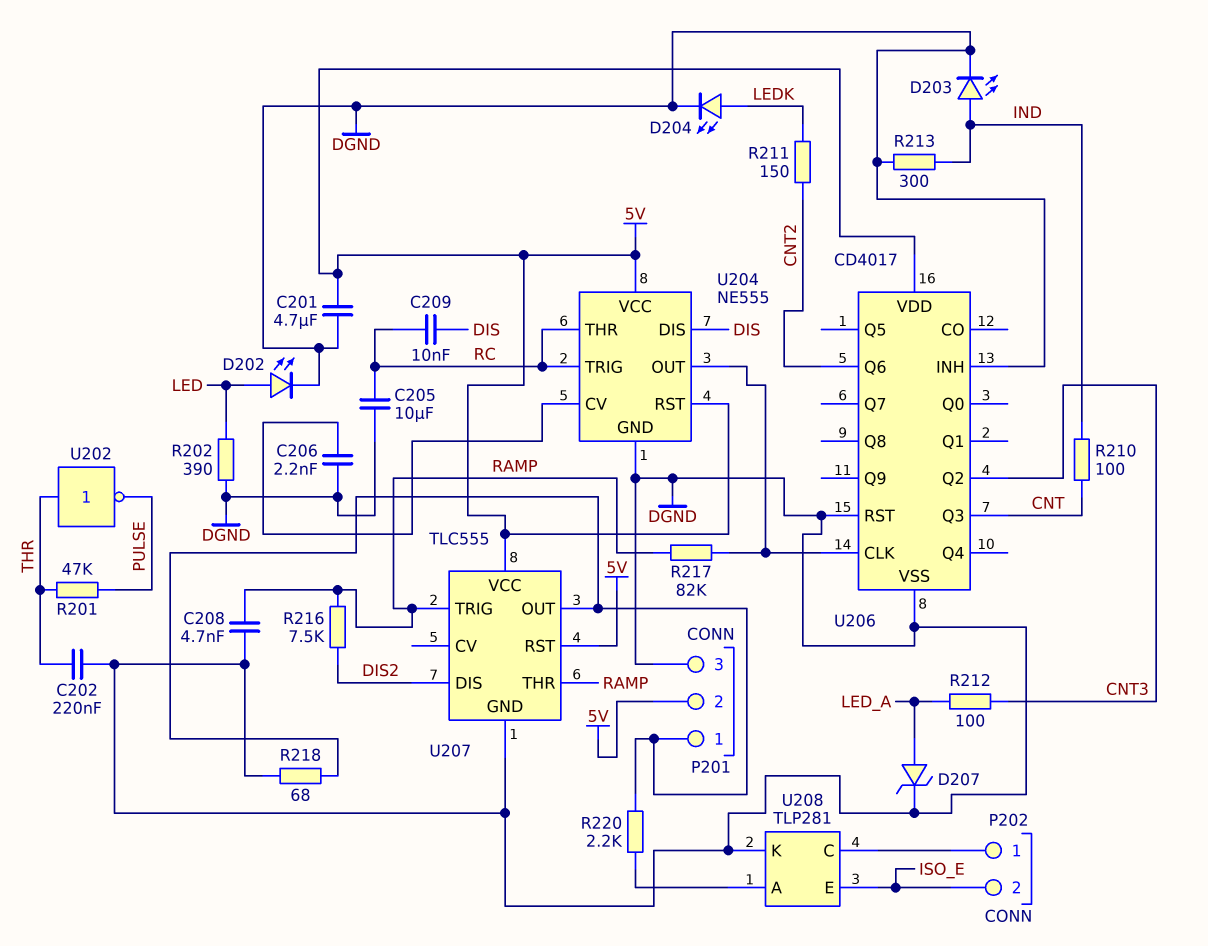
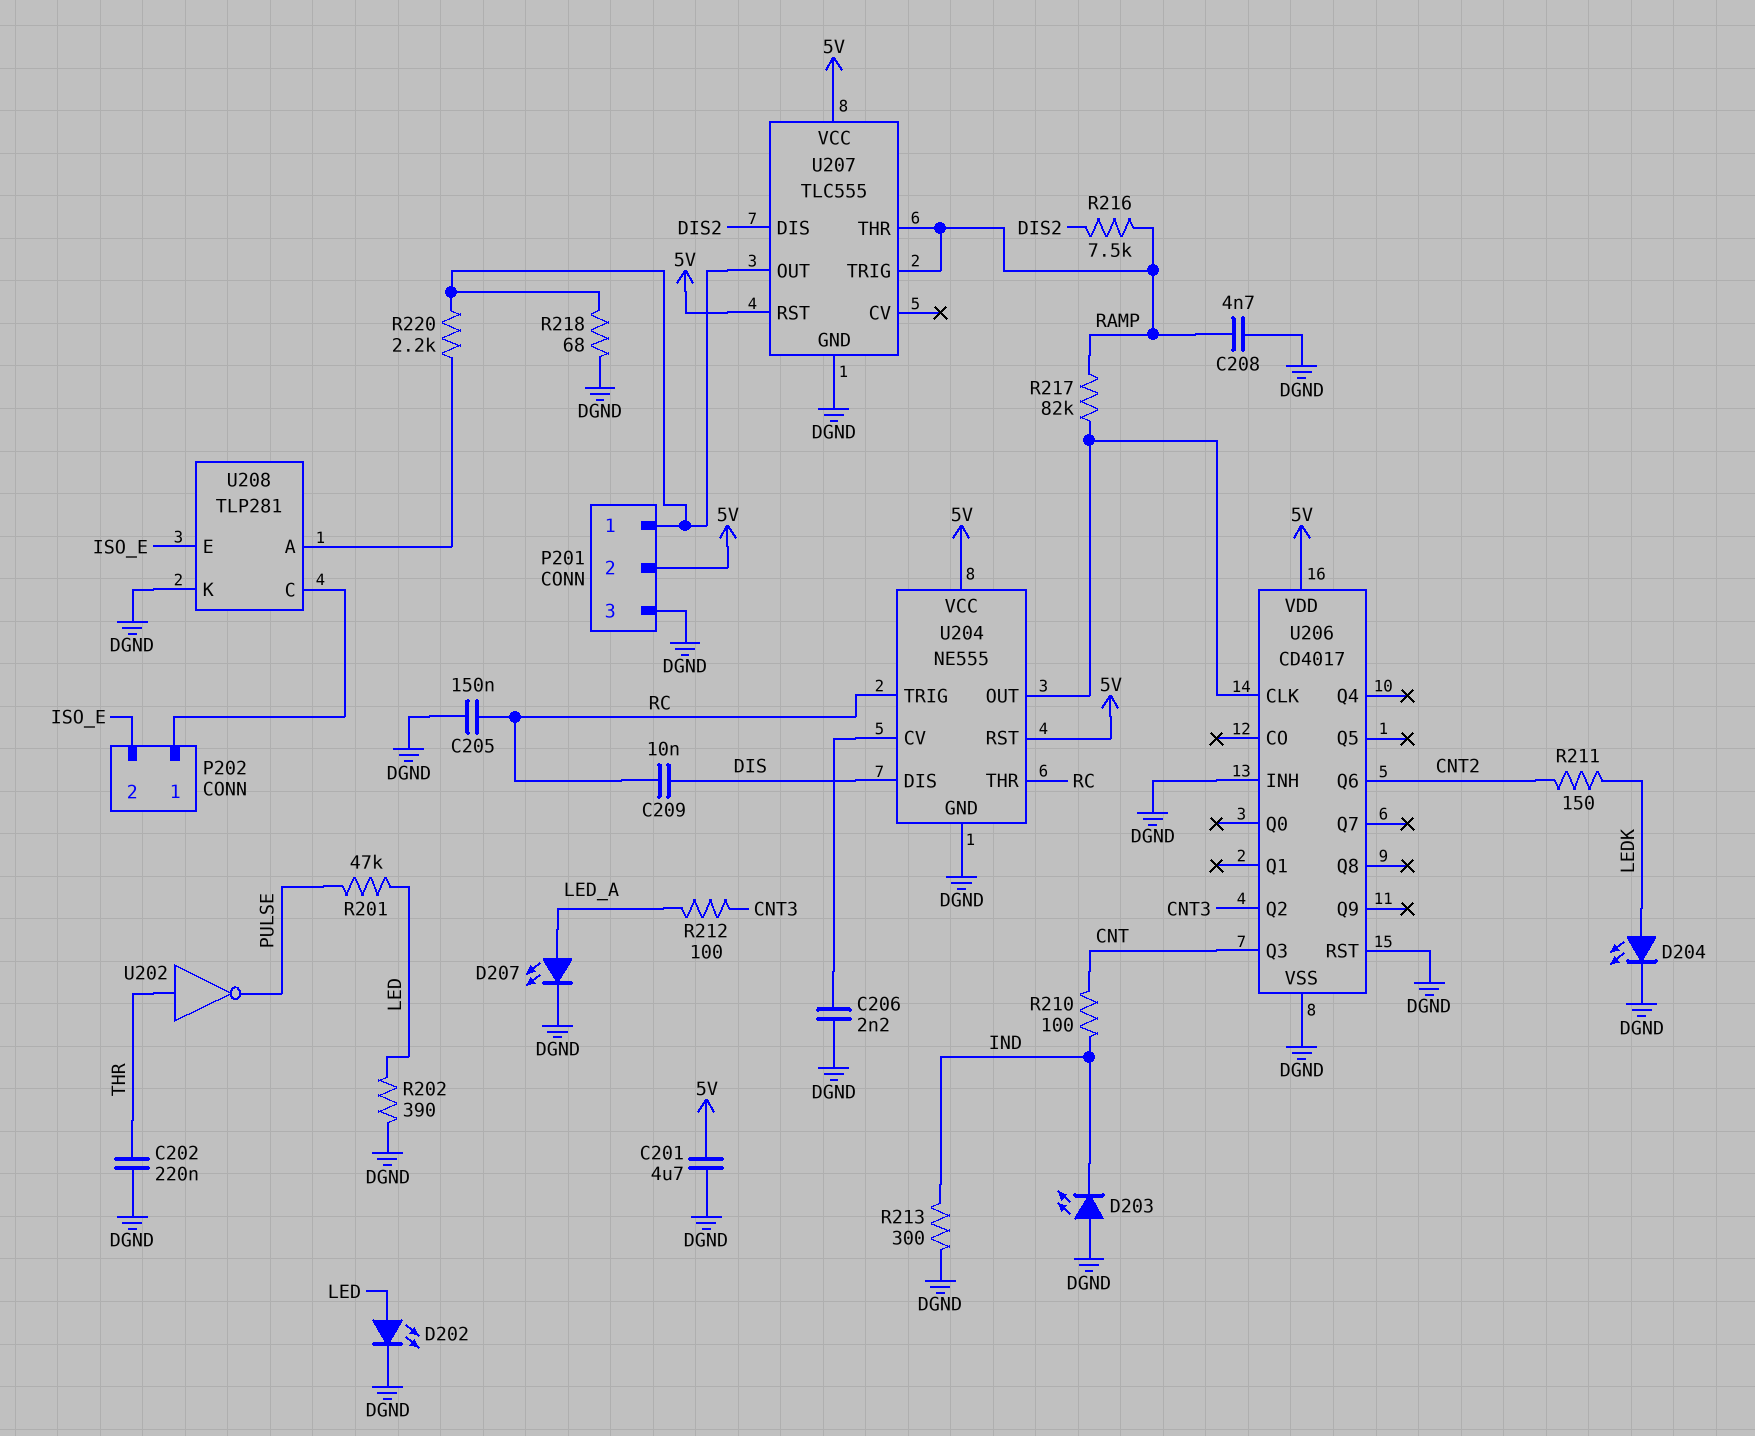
C205: 10uF (DGND, RC) -> 150nF (DGND, RC)
D203: LED (A IND, K DGND) -> LED (A DGND, K IND)
D207: zener (A LED_A, K DGND) -> LED (A LED_A, K DGND)
R201: 47k (PULSE, THR) -> 47k (LED, PULSE)

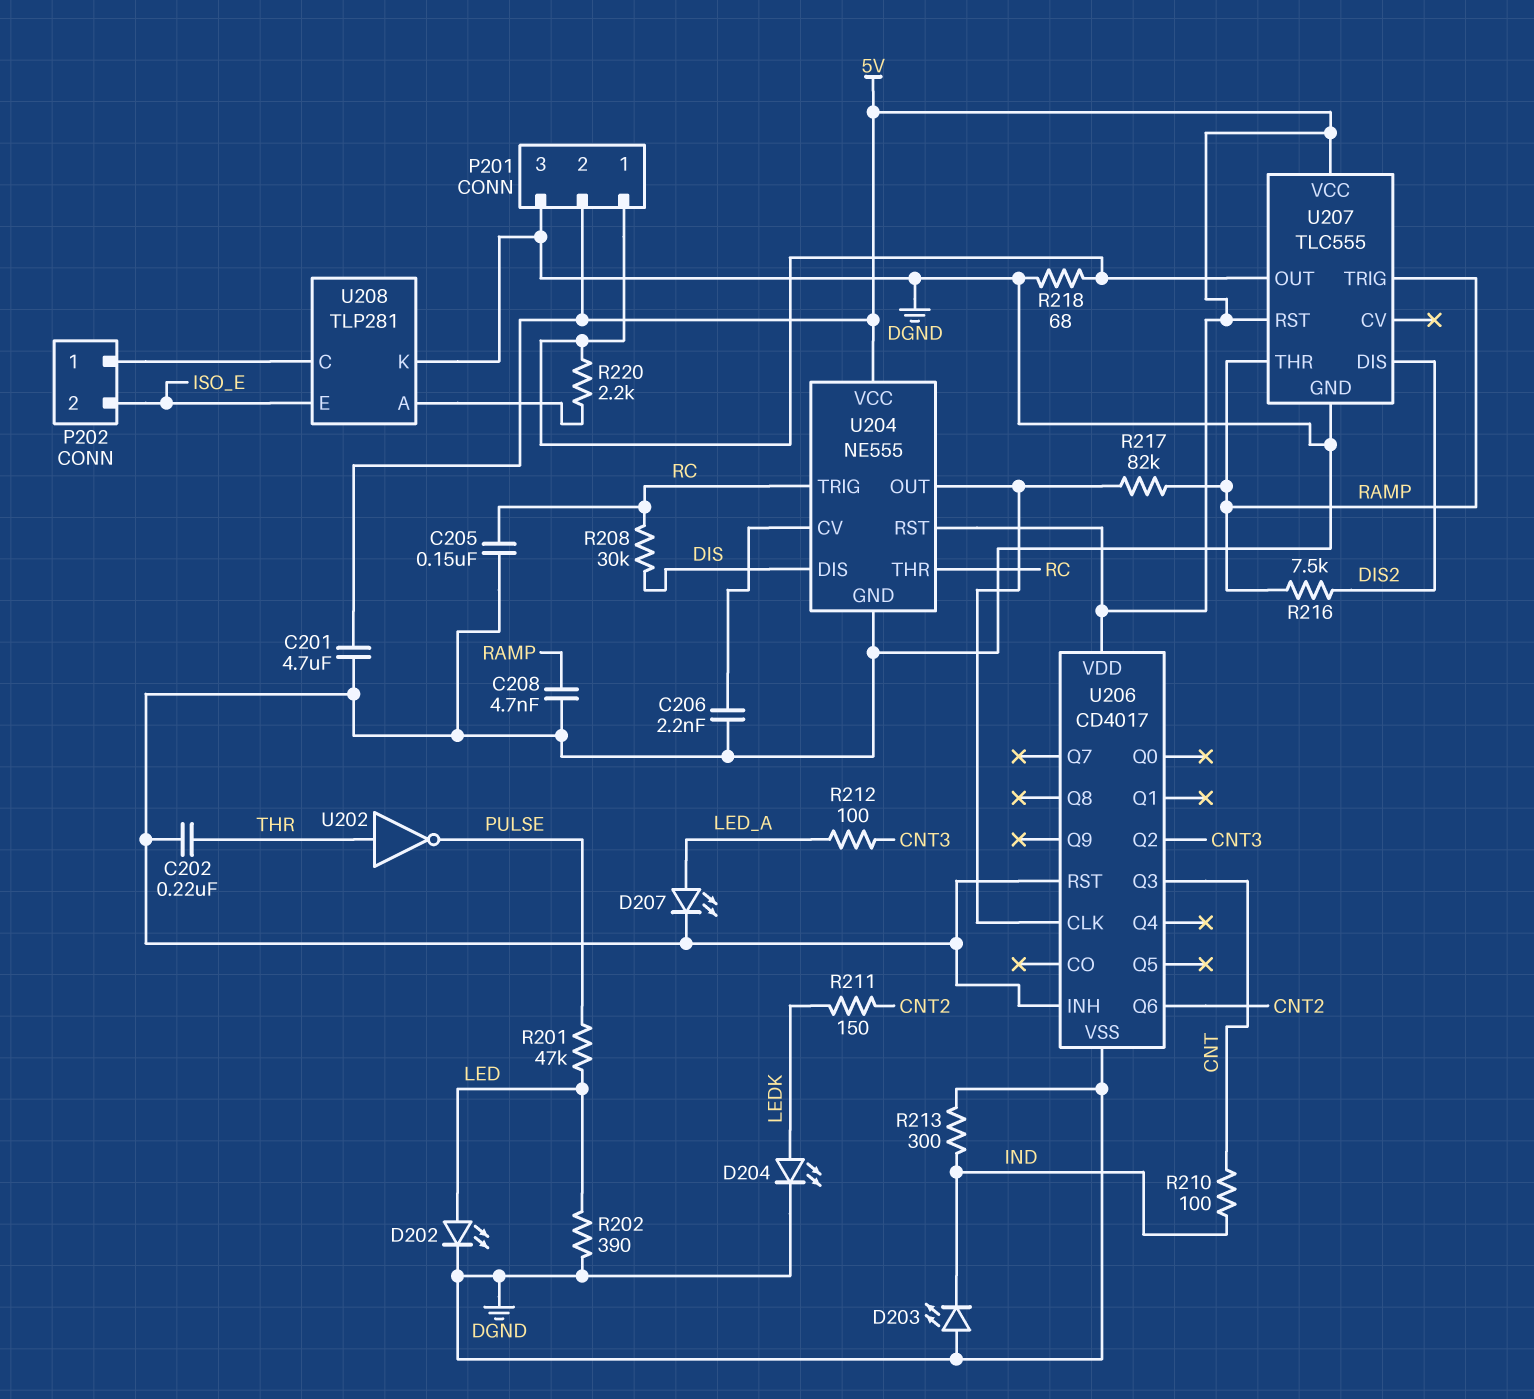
C209: 10nF (DIS, RC) -> none
R208: none -> 30k (DIS, RC)

